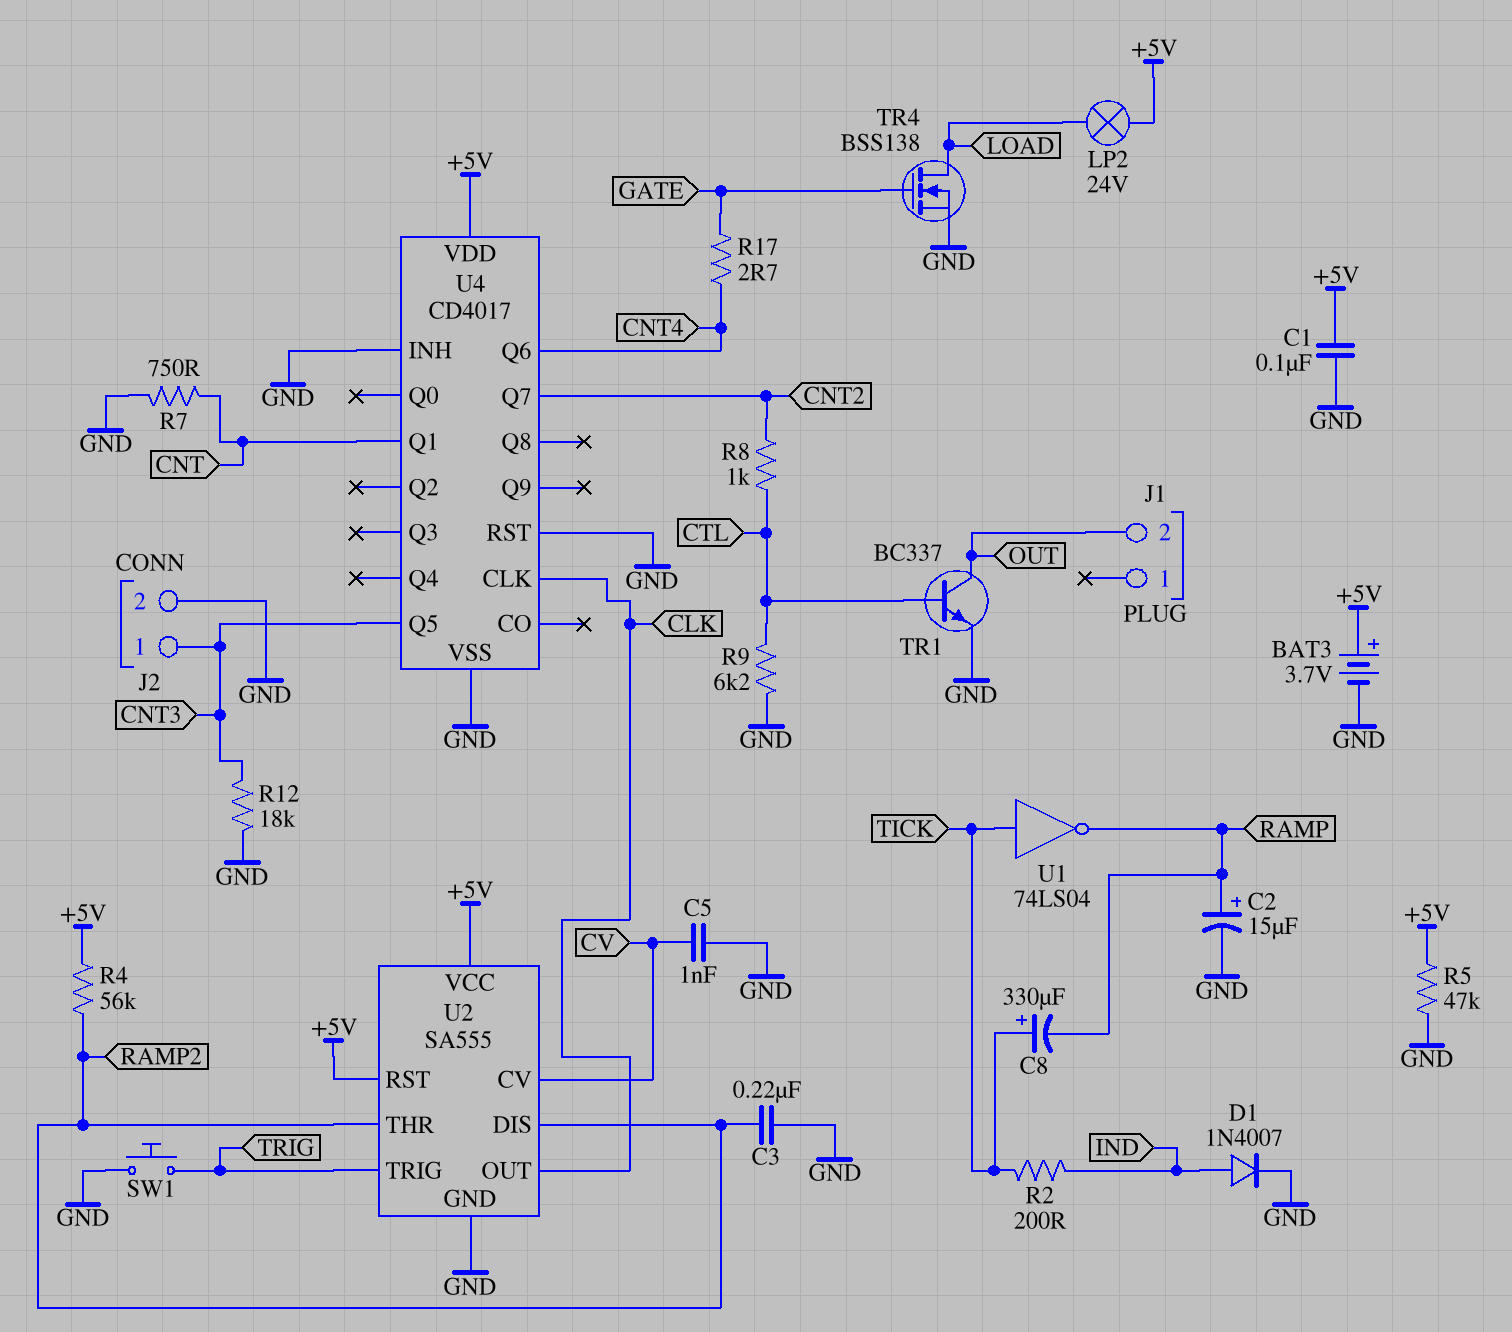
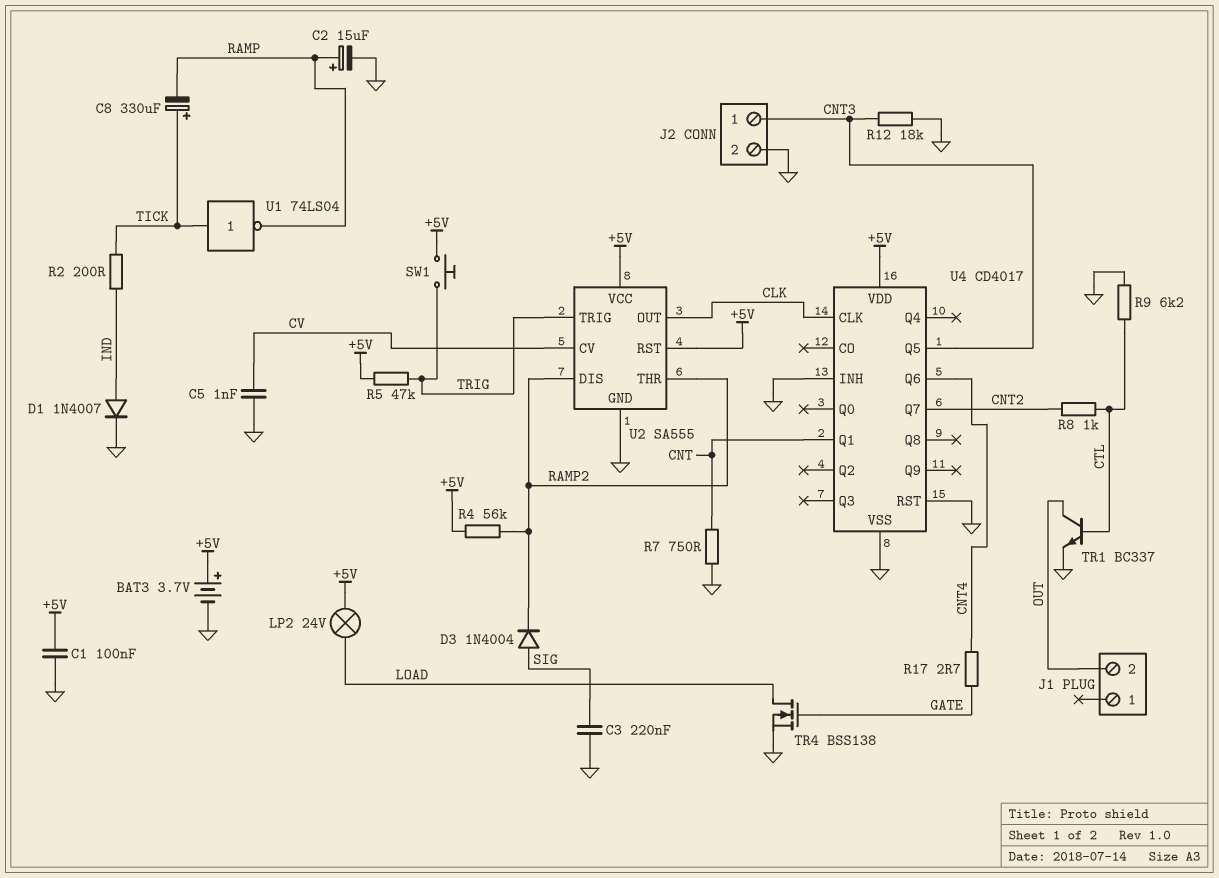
C3: 220nF (GND, RAMP2) -> 220nF (GND, SIG)
D3: none -> diode 1N4004 (A SIG, K RAMP2)
R5: 47k (+5V, GND) -> 47k (+5V, TRIG)
SW1: button (GND, TRIG) -> button (+5V, TRIG)

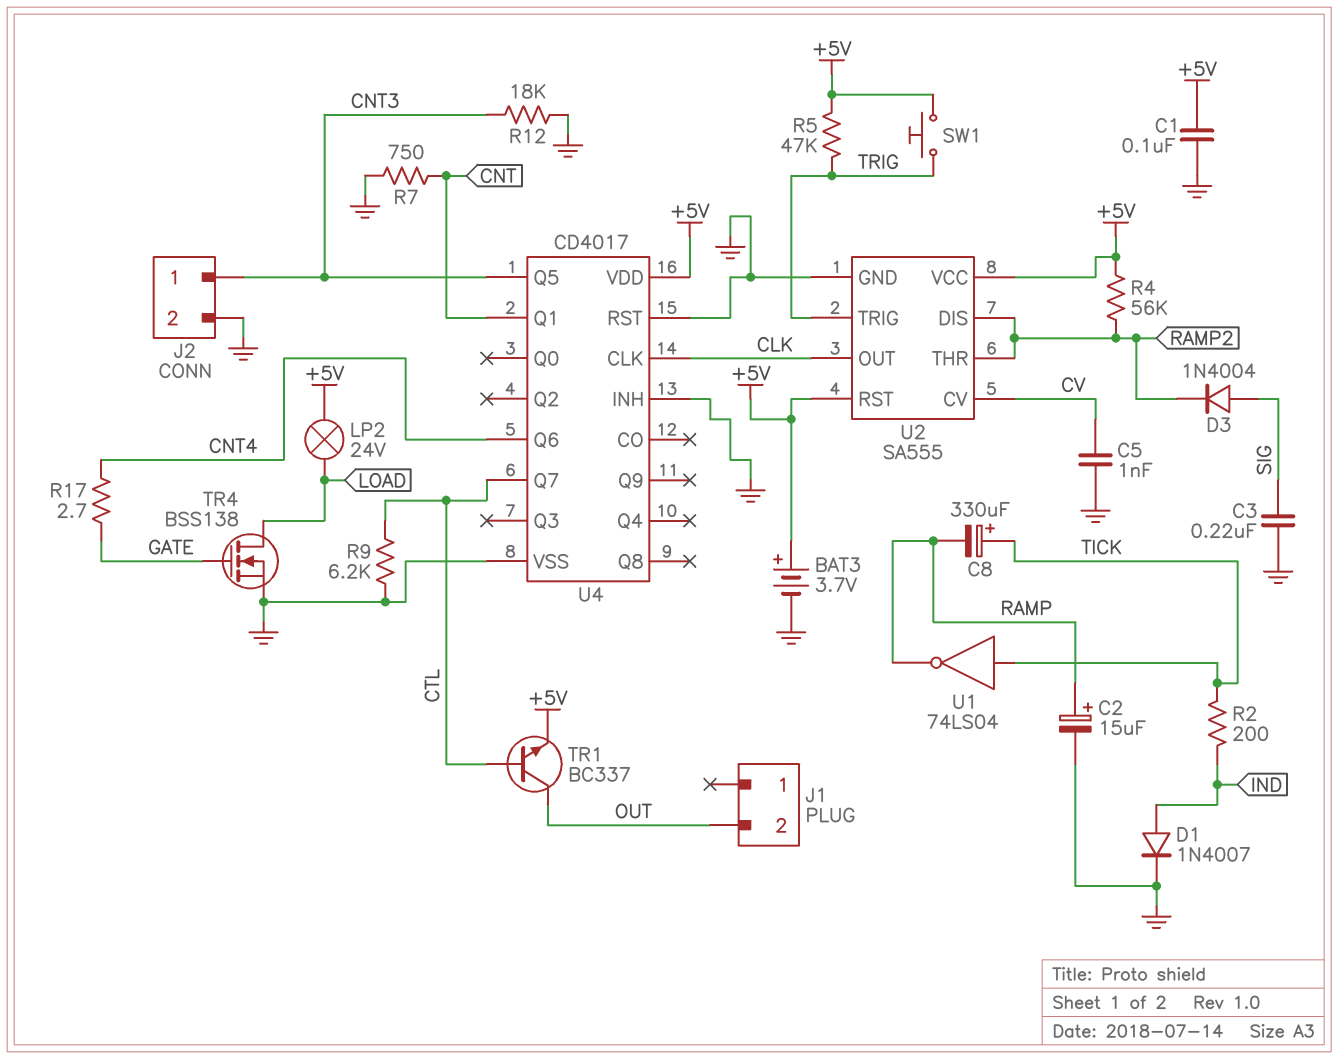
R8: 1k (CNT2, CTL) -> none
TR1: NPN BC337 (B CTL, C OUT, E GND) -> NPN BC337 (B CTL, C OUT, E +5V)
U4 pin Q7: CNT2 -> CTL

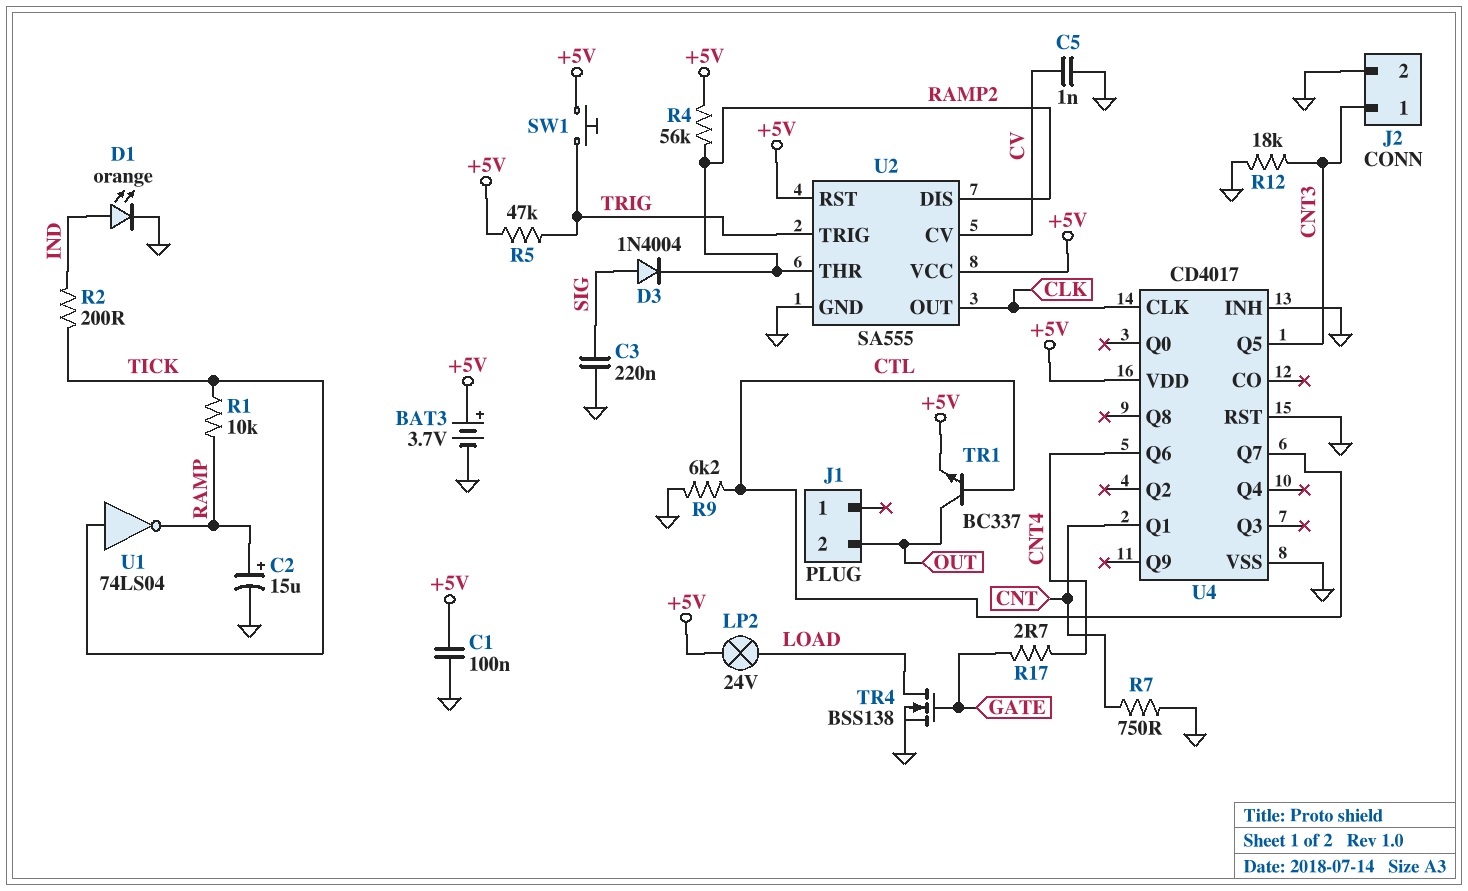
C8: 330uF (plus TICK, minus RAMP) -> none
D1: diode 1N4007 (A IND, K GND) -> LED orange (A IND, K GND)
R1: none -> 10k (RAMP, TICK)

